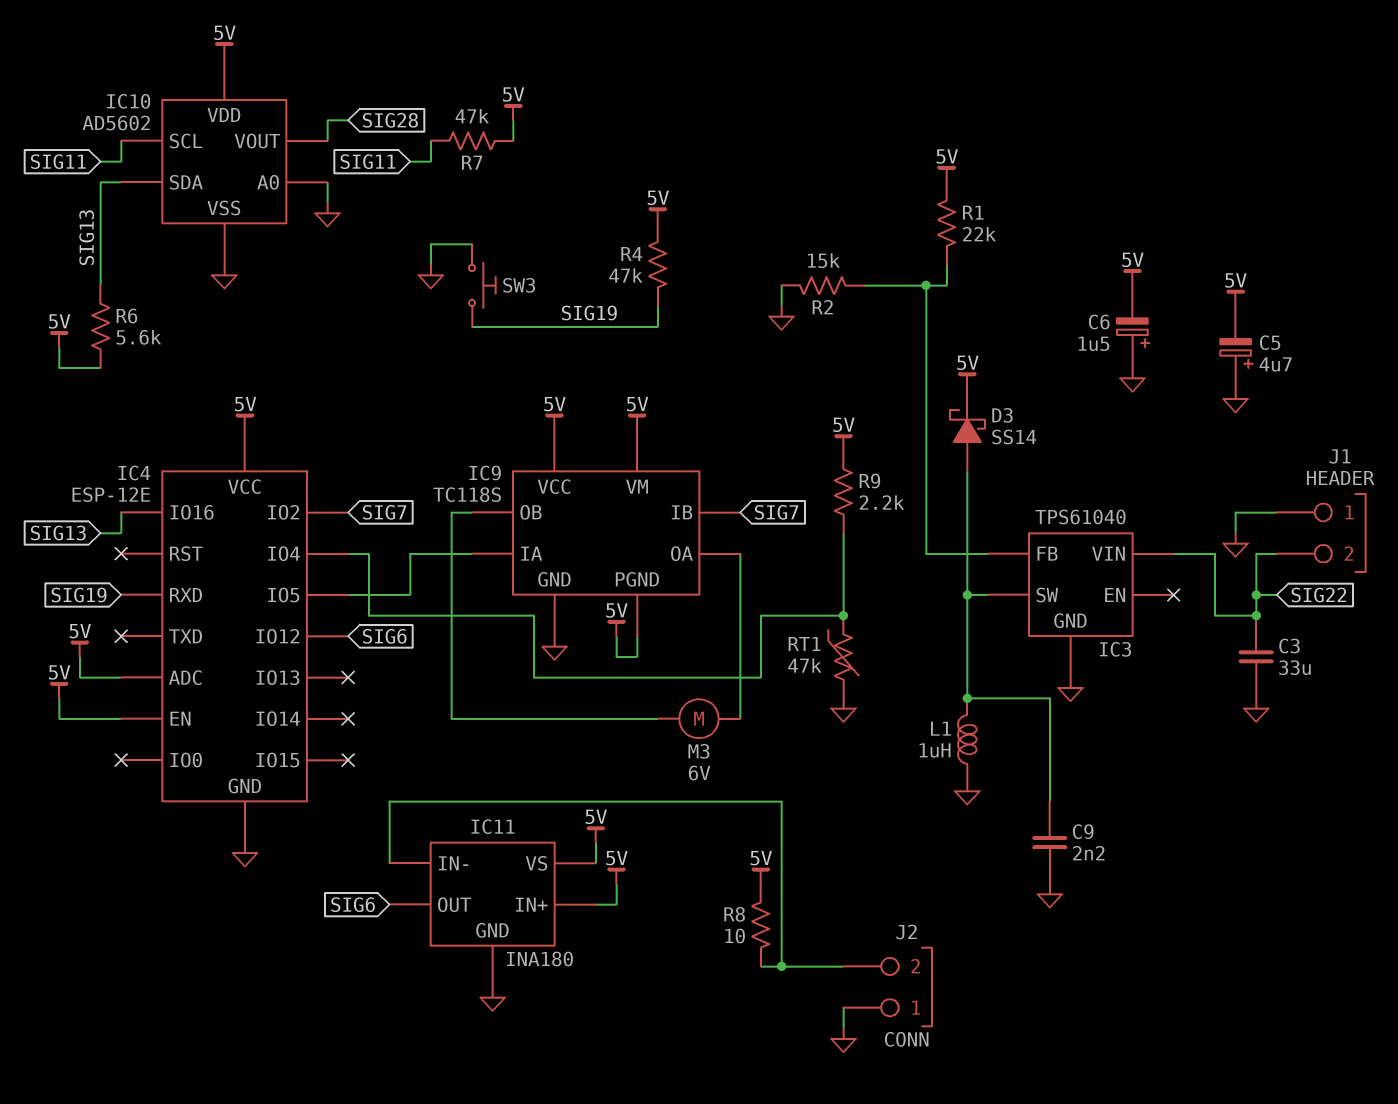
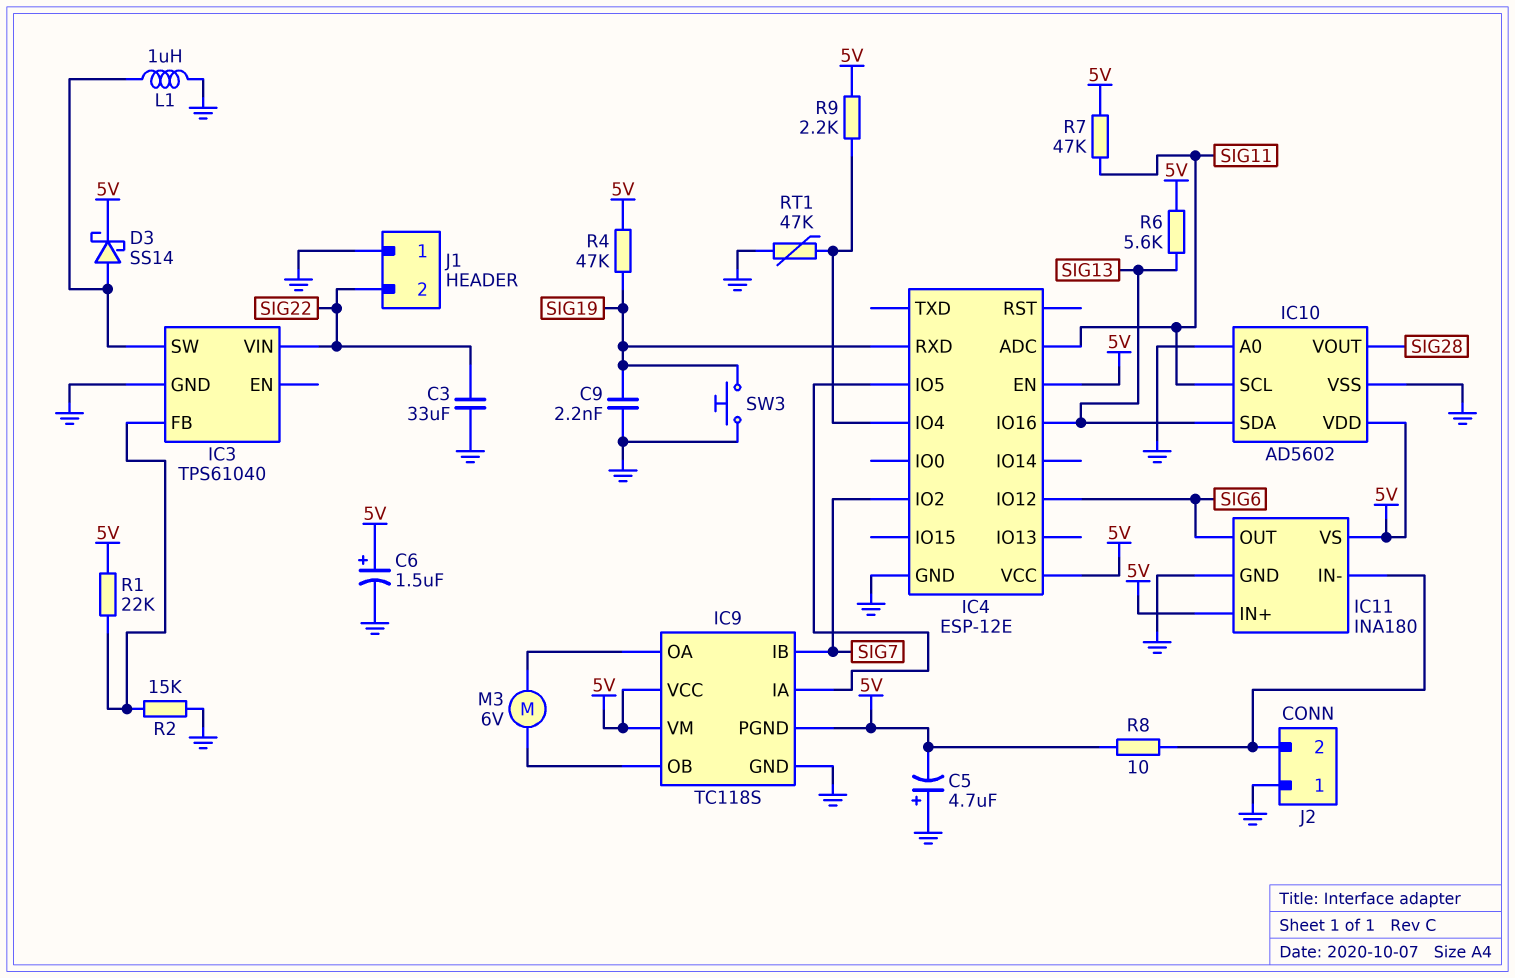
C6: 1.5uF (plus GND, minus 5V) -> 1.5uF (plus 5V, minus GND)
C9: 2.2nF (GND, IC3/SW) -> 2.2nF (GND, SIG19)
IC4 pin ADC: 5V -> SIG11

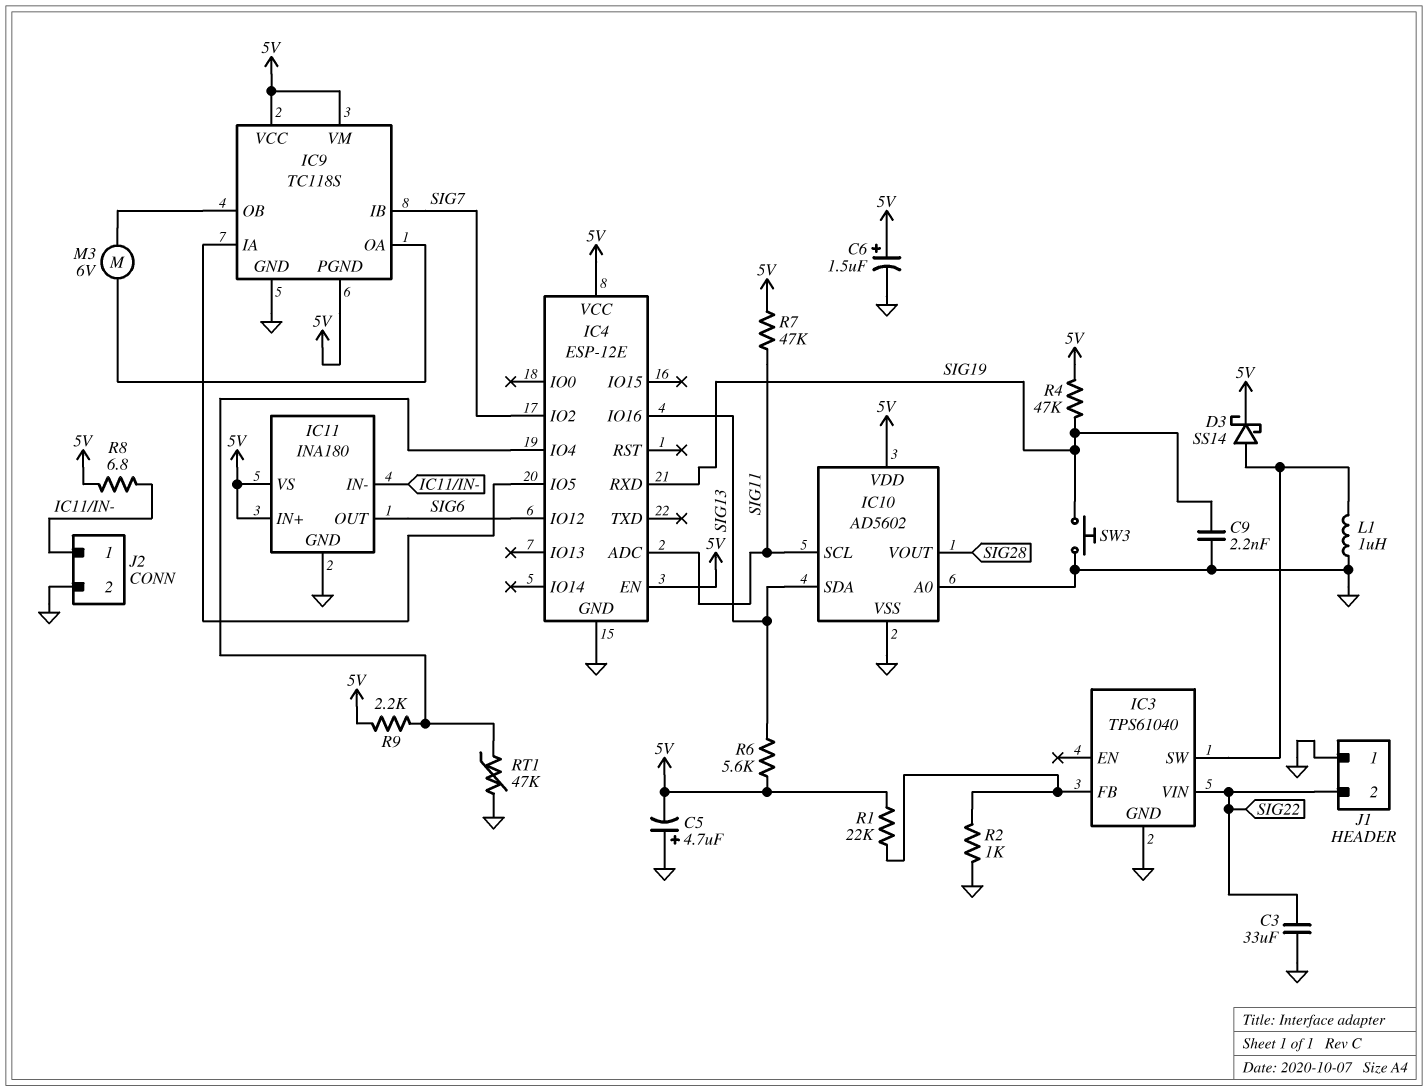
J2 pin 1: GND -> IC11/IN-
J2 pin 2: IC11/IN- -> GND
R2: 15k (GND, IC3/FB) -> 1k (GND, IC3/FB)
R8: 10 (5V, IC11/IN-) -> 6.8 (5V, IC11/IN-)

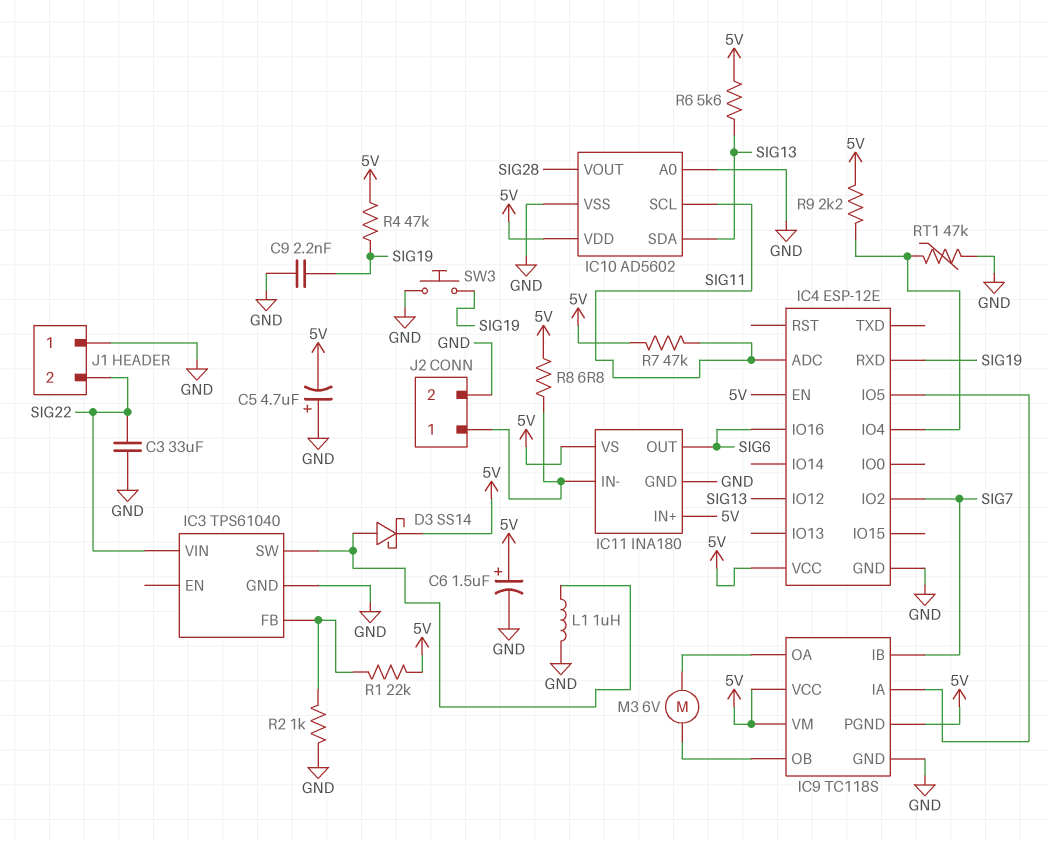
IC4 pin IO12: SIG6 -> SIG13
IC4 pin IO16: SIG13 -> SIG6

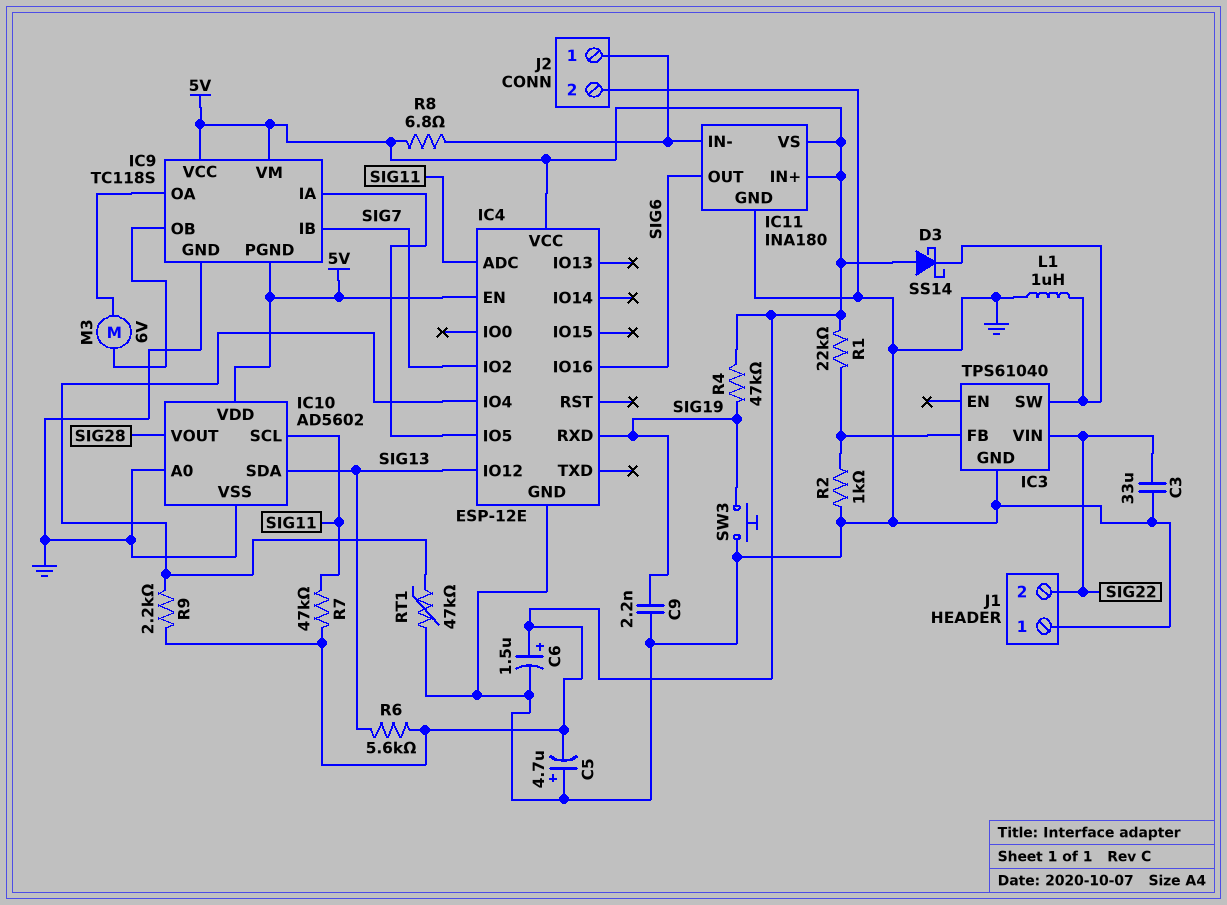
D3: schottky SS14 (A IC3/SW, K 5V) -> schottky SS14 (A 5V, K IC3/SW)

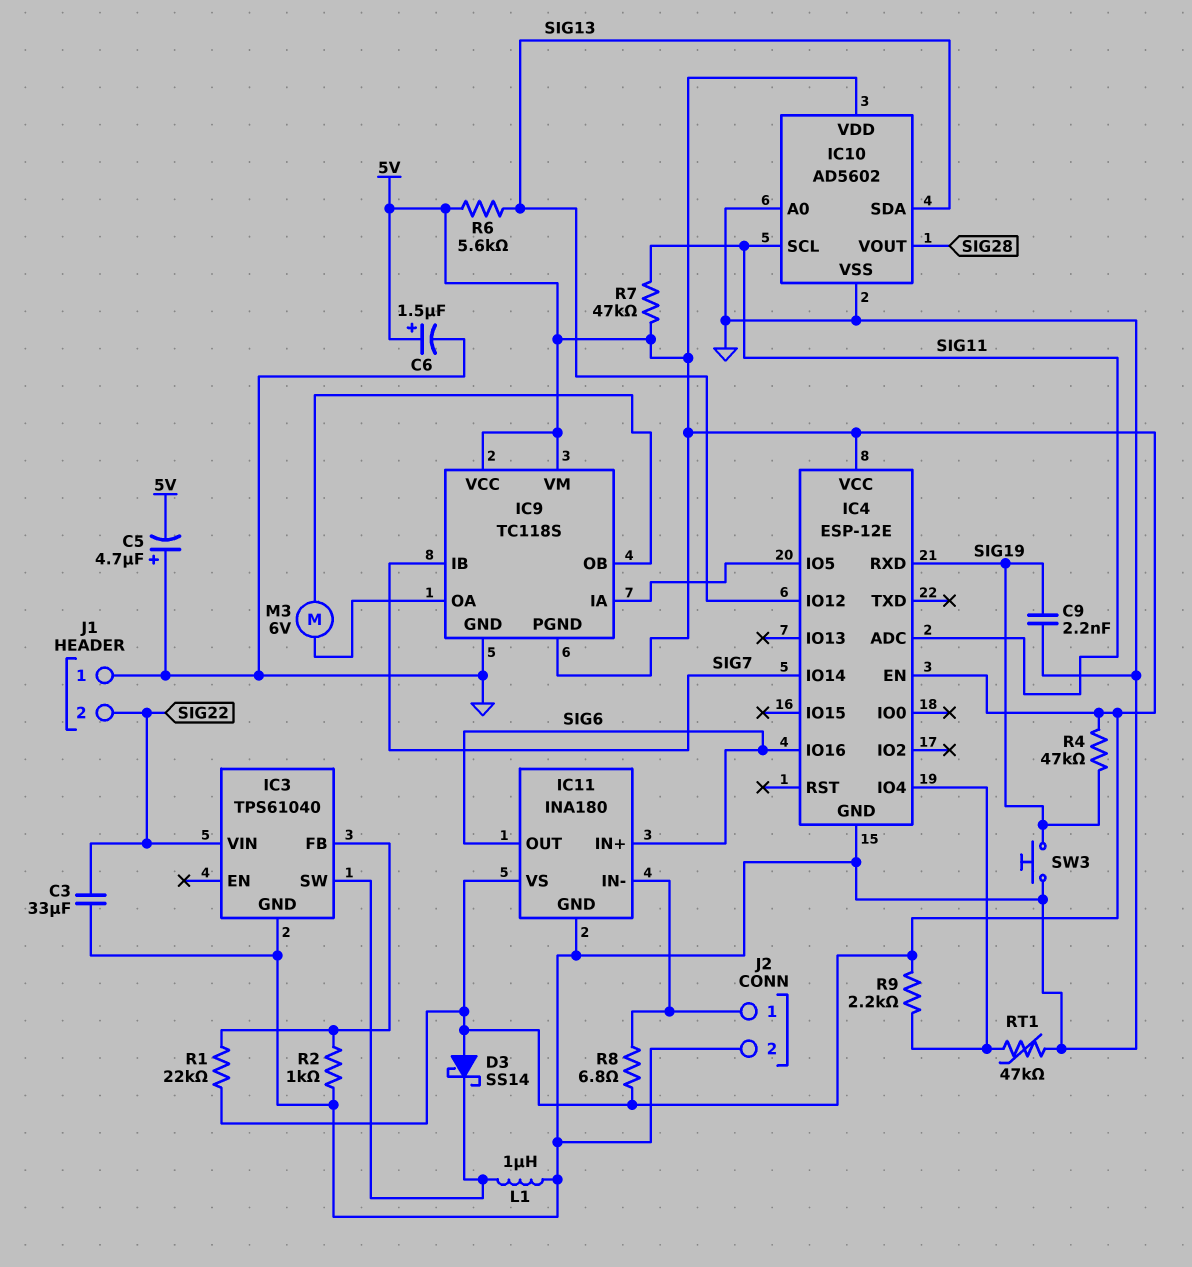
IC4 pin IO2: SIG7 -> none
IC4 pin IO14: none -> SIG7
IC11 pin IN+: 5V -> SIG6

